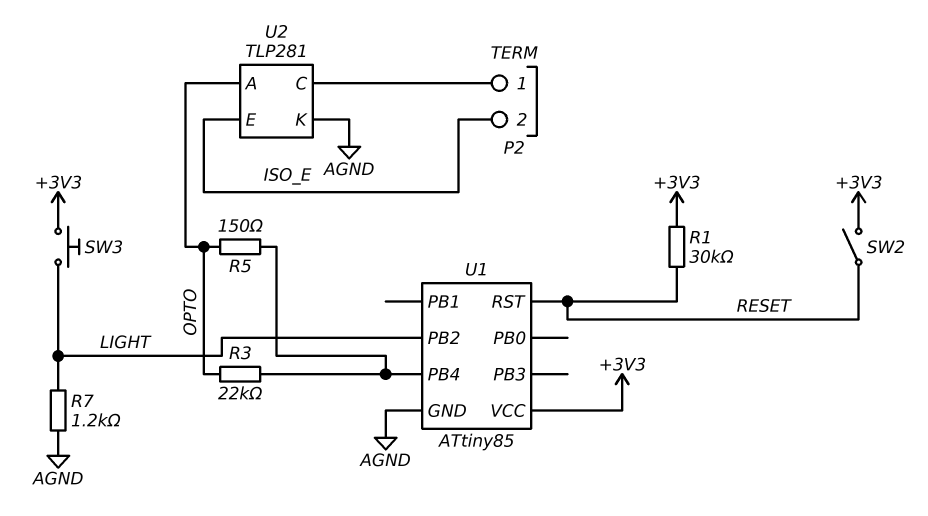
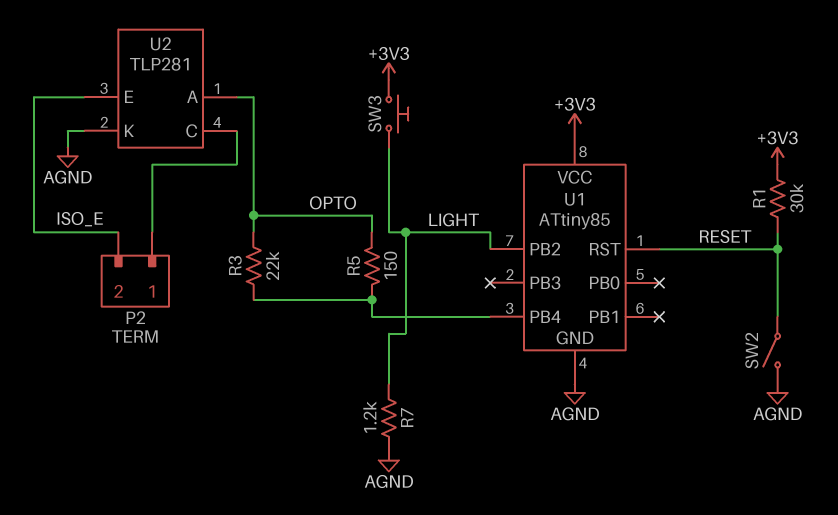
SW2: switch (+3V3, RESET) -> switch (AGND, RESET)

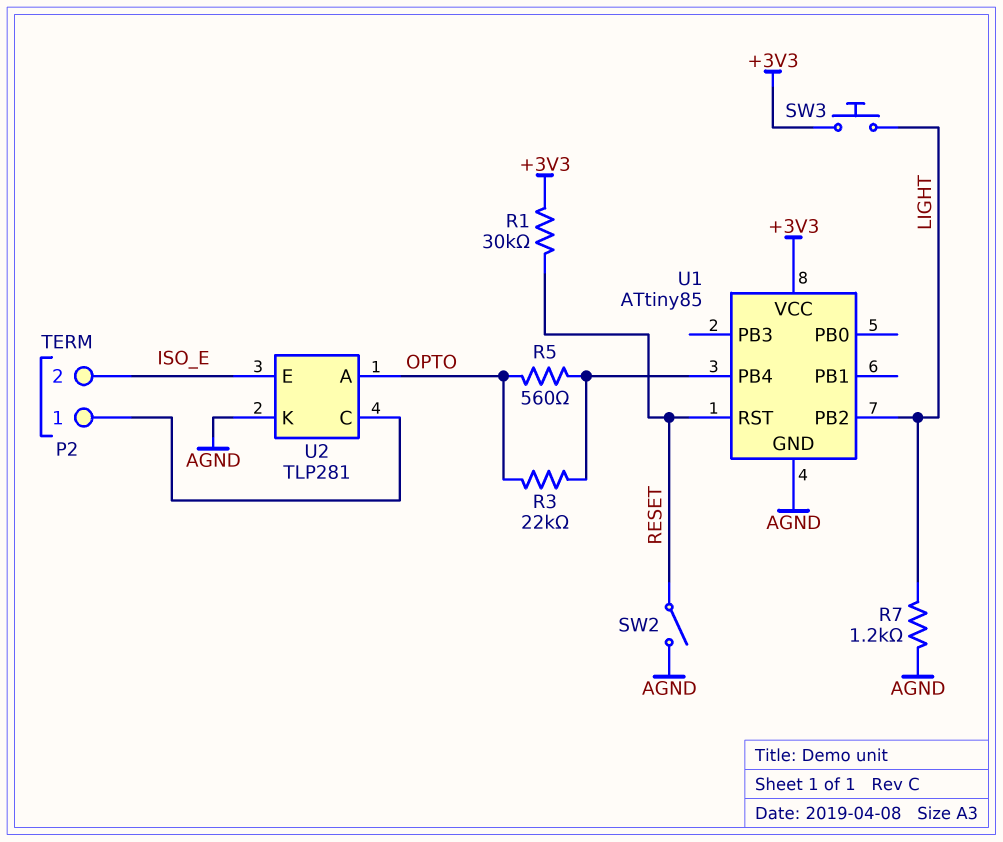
R5: 150 (OPTO, U1/PB4) -> 560 (OPTO, U1/PB4)

